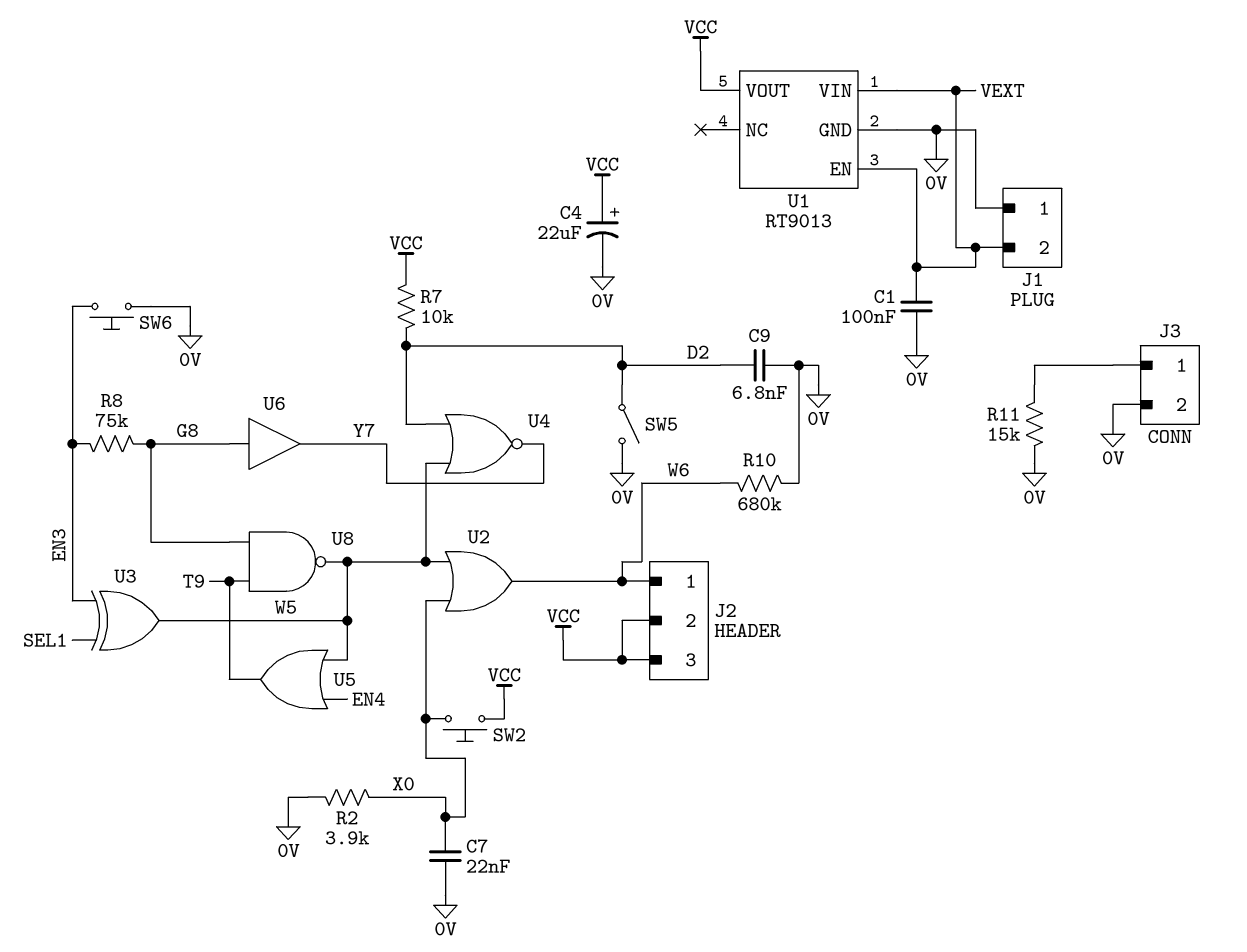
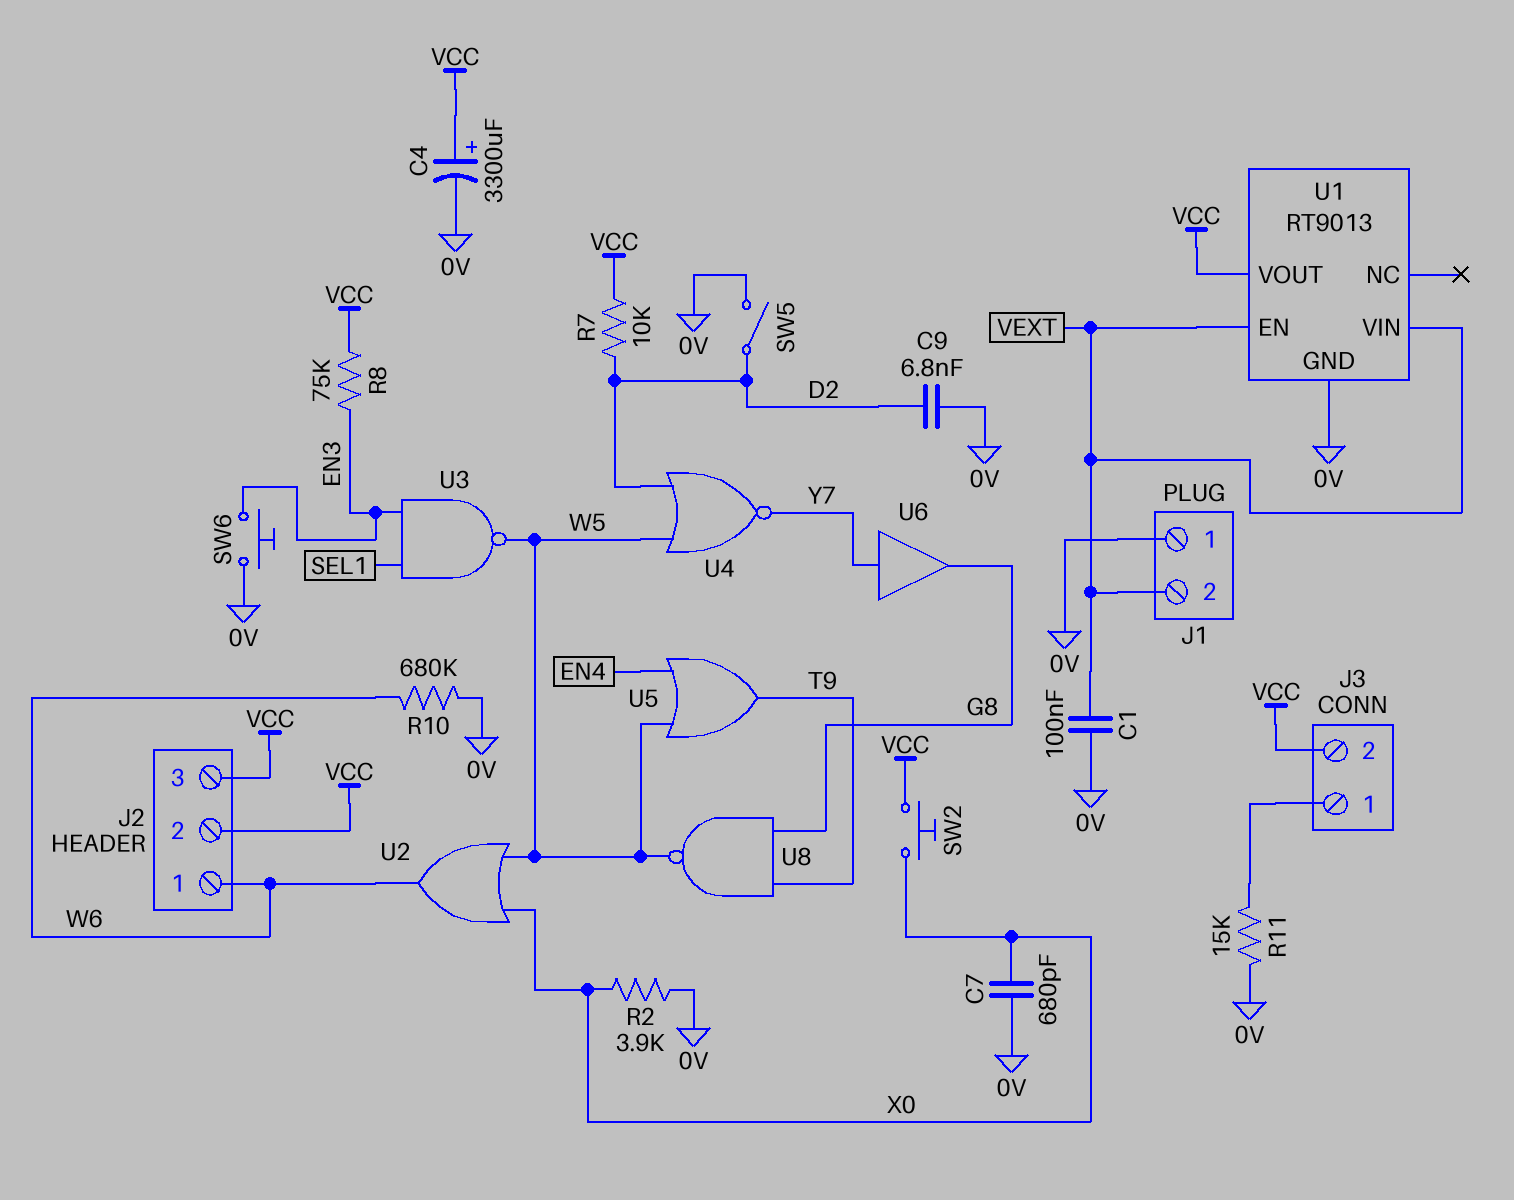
C4: 22uF (plus VCC, minus 0V) -> 3300uF (plus VCC, minus 0V)
C7: 22nF (0V, X0) -> 680pF (0V, X0)
J3 pin 2: 0V -> VCC
R8: 75k (EN3, G8) -> 75k (EN3, VCC)
U3: XOR (in EN3, in SEL1, out W5) -> NAND (in EN3, in SEL1, out W5)
U6: buffer (in G8, out Y7) -> buffer (in Y7, out G8)

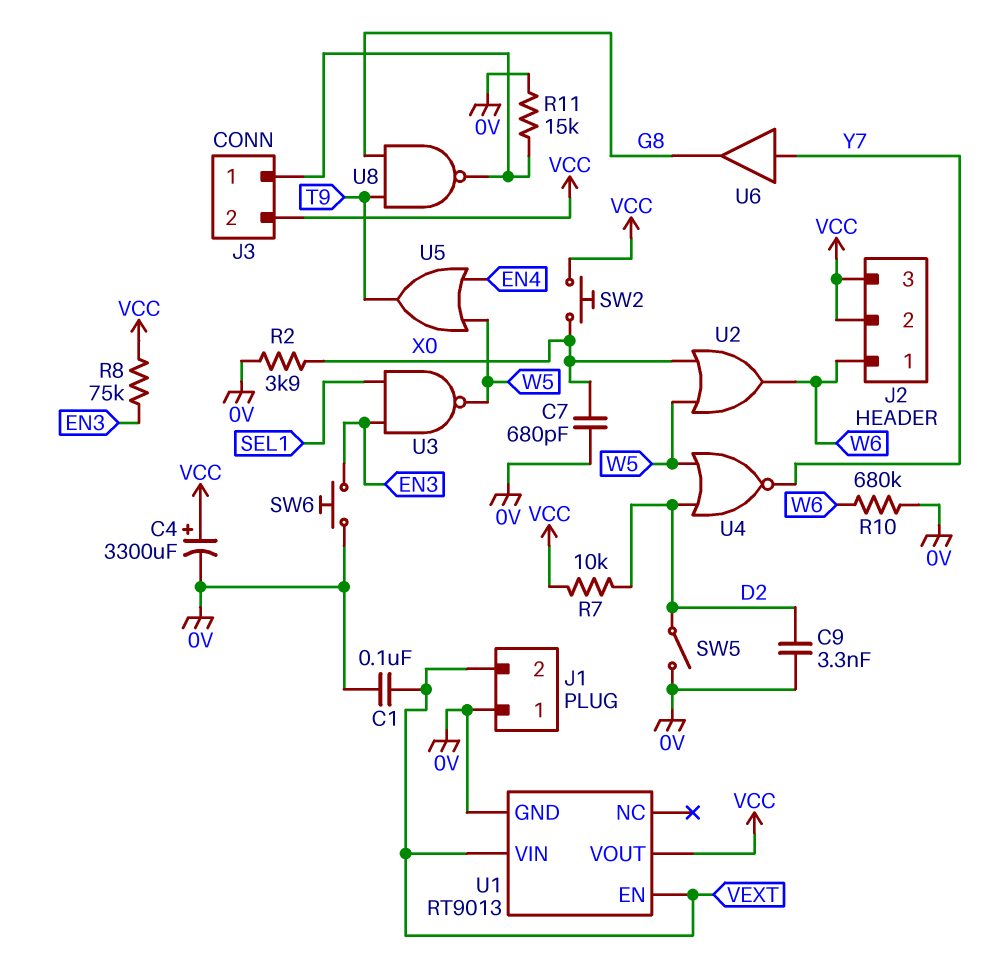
C9: 6.8nF (0V, D2) -> 3.3nF (0V, D2)
U8: NAND (in G8, in T9, out W5) -> NAND (in G8, in T9, out J3/1)

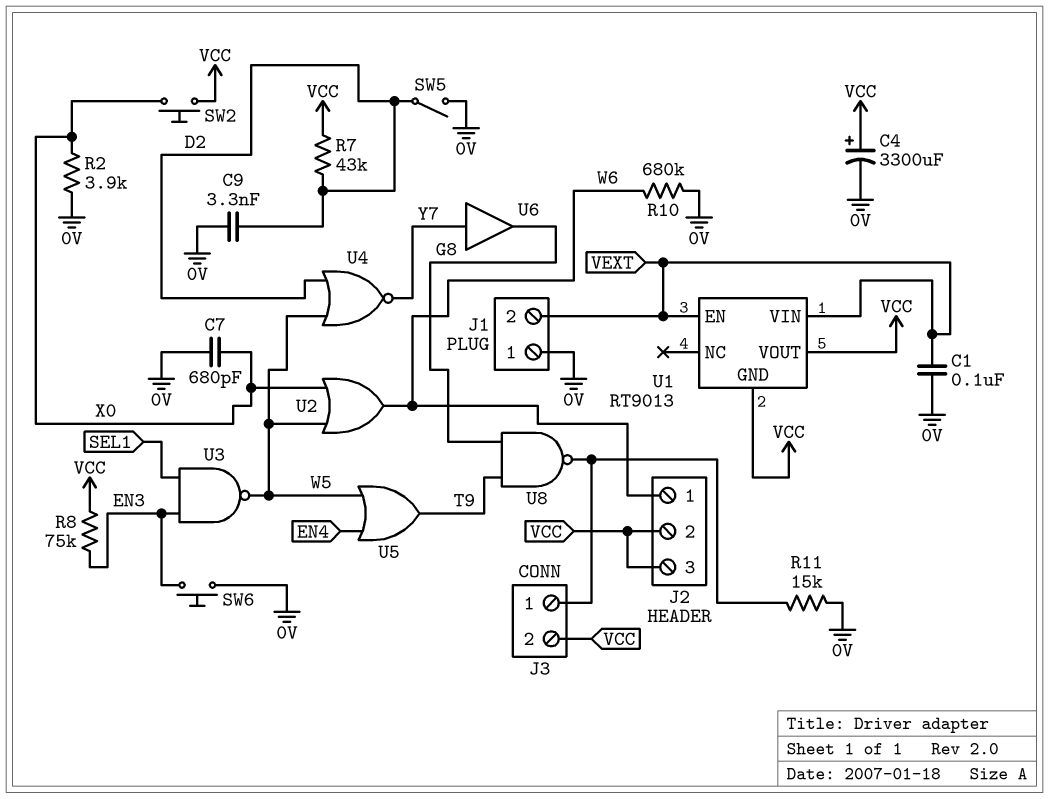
R7: 10k (D2, VCC) -> 43k (D2, VCC)
U1 pin GND: 0V -> VCC

